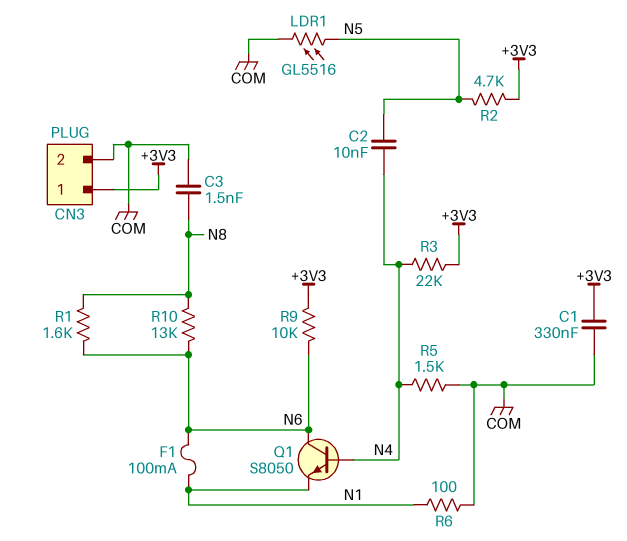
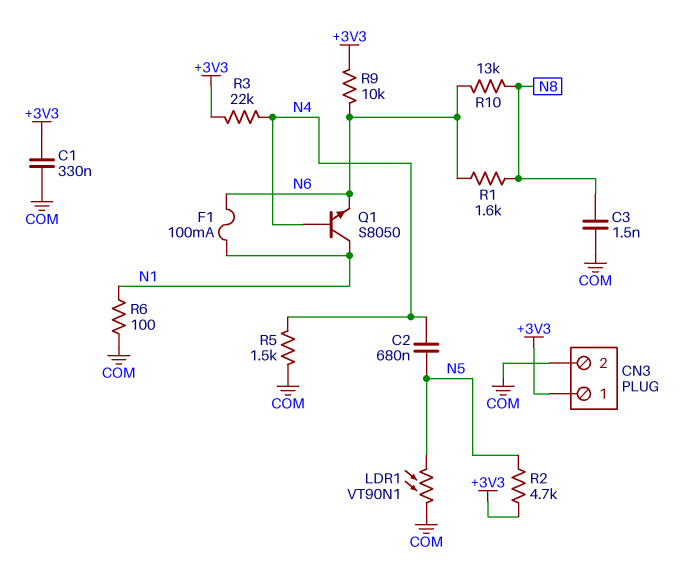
C2: 10nF (N4, N5) -> 680nF (N4, N5)
LDR1: GL5516 (COM, N5) -> VT90N1 (COM, N5)
Q1: NPN S8050 (B N4, C N6, E N1) -> NPN S8050 (B N4, C N1, E N6)

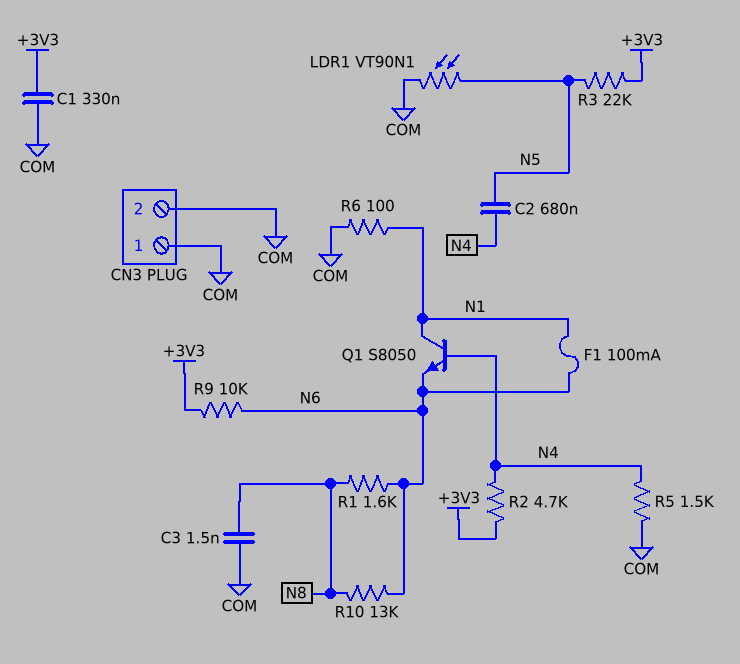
CN3 pin 1: +3V3 -> COM
R2: 4.7k (+3V3, N5) -> 4.7k (+3V3, N4)
R3: 22k (+3V3, N4) -> 22k (+3V3, N5)

